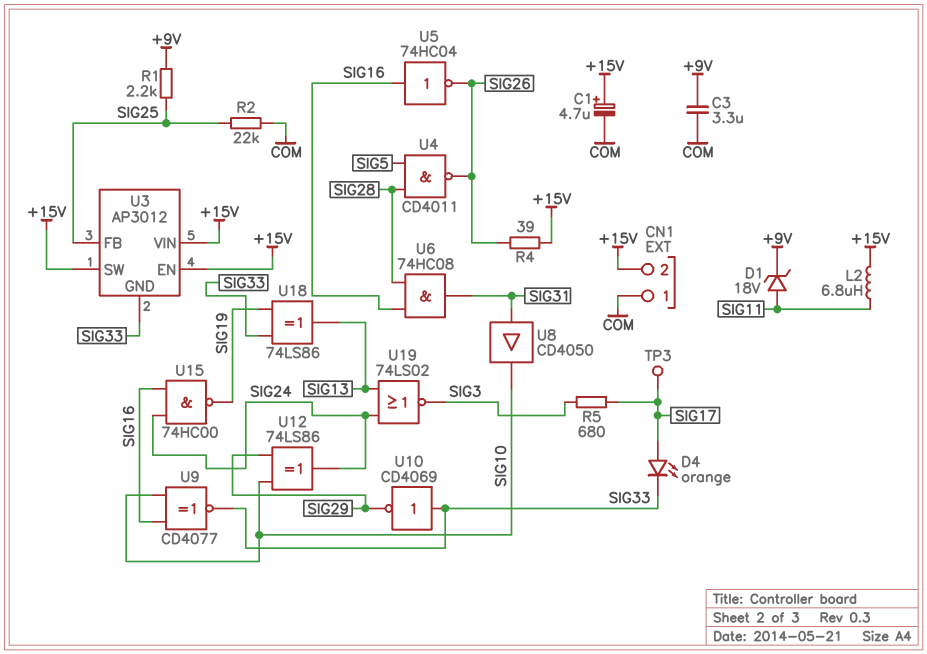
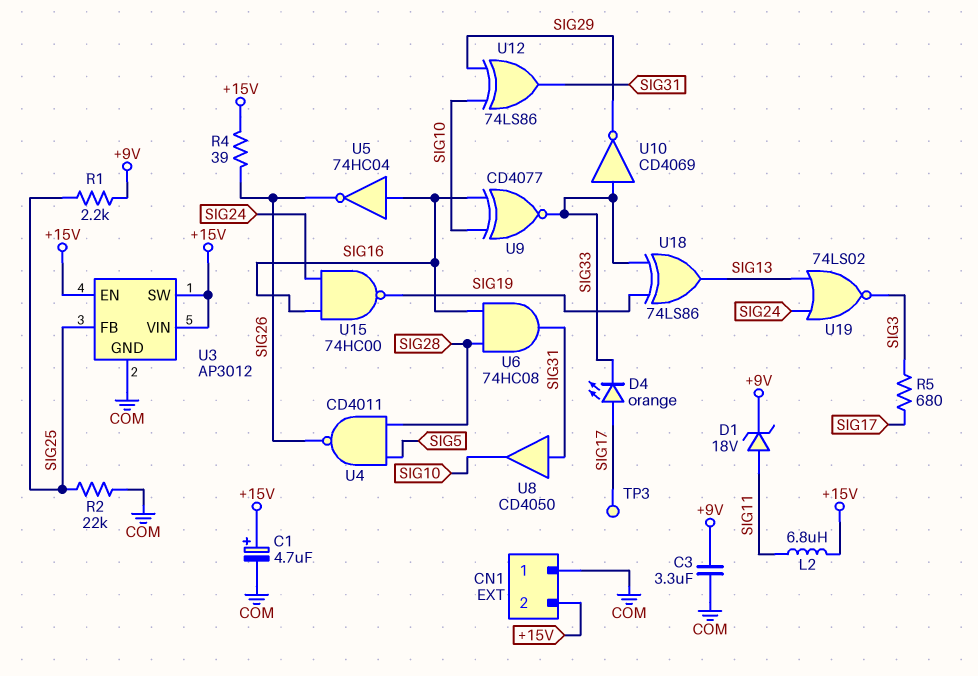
U3 pin GND: SIG33 -> COM
U12: XOR 74LS86 (in SIG10, in SIG29, out SIG24) -> XOR 74LS86 (in SIG10, in SIG29, out SIG31)

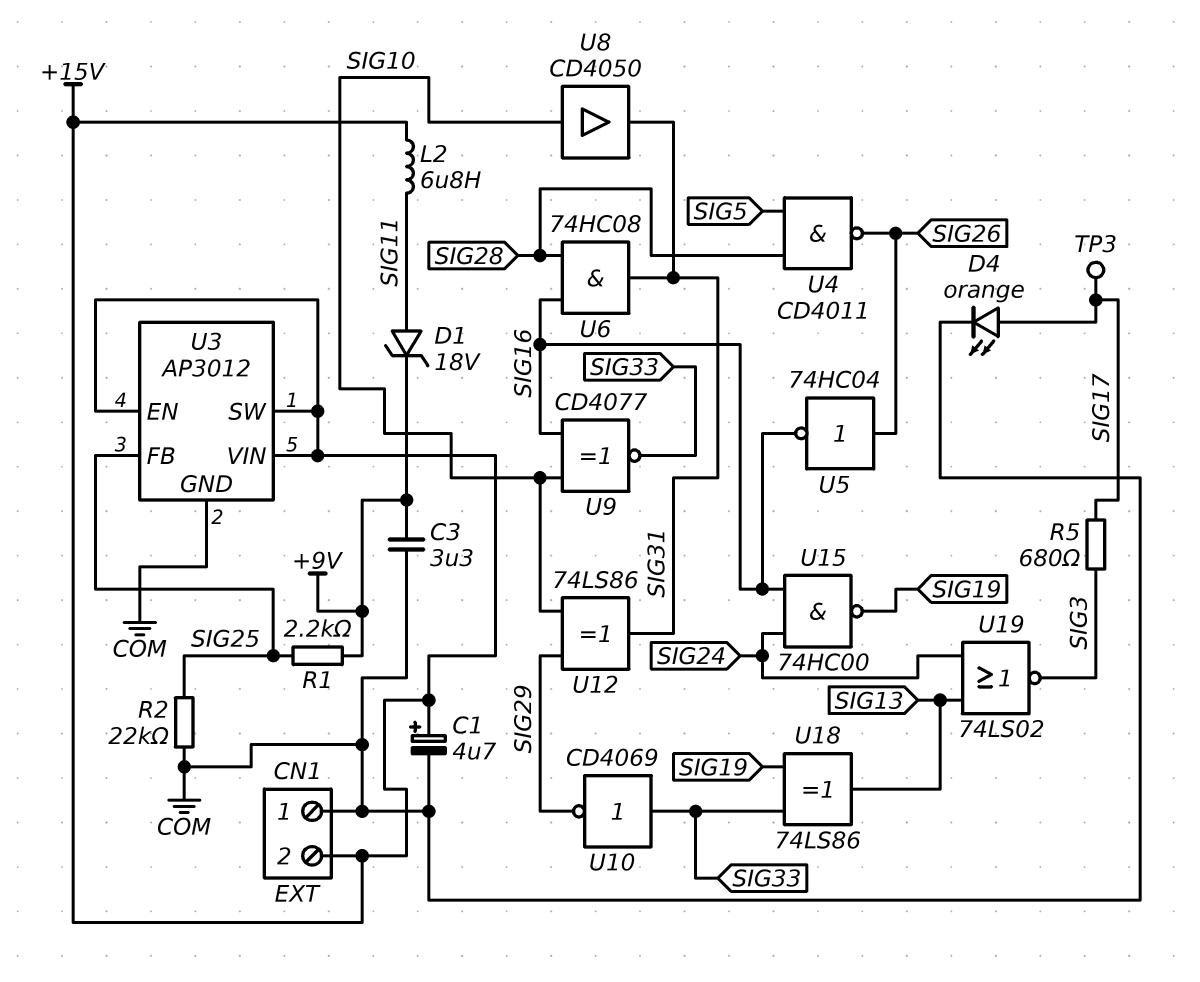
D4: LED orange (A SIG17, K SIG33) -> LED orange (A SIG17, K COM)
R4: 39 (+15V, SIG26) -> none
U5: NOT 74HC04 (in SIG16, out SIG26) -> NOT 74HC04 (in SIG26, out SIG16)
U8: buffer CD4050 (in SIG31, out SIG10) -> buffer CD4050 (in SIG10, out SIG31)

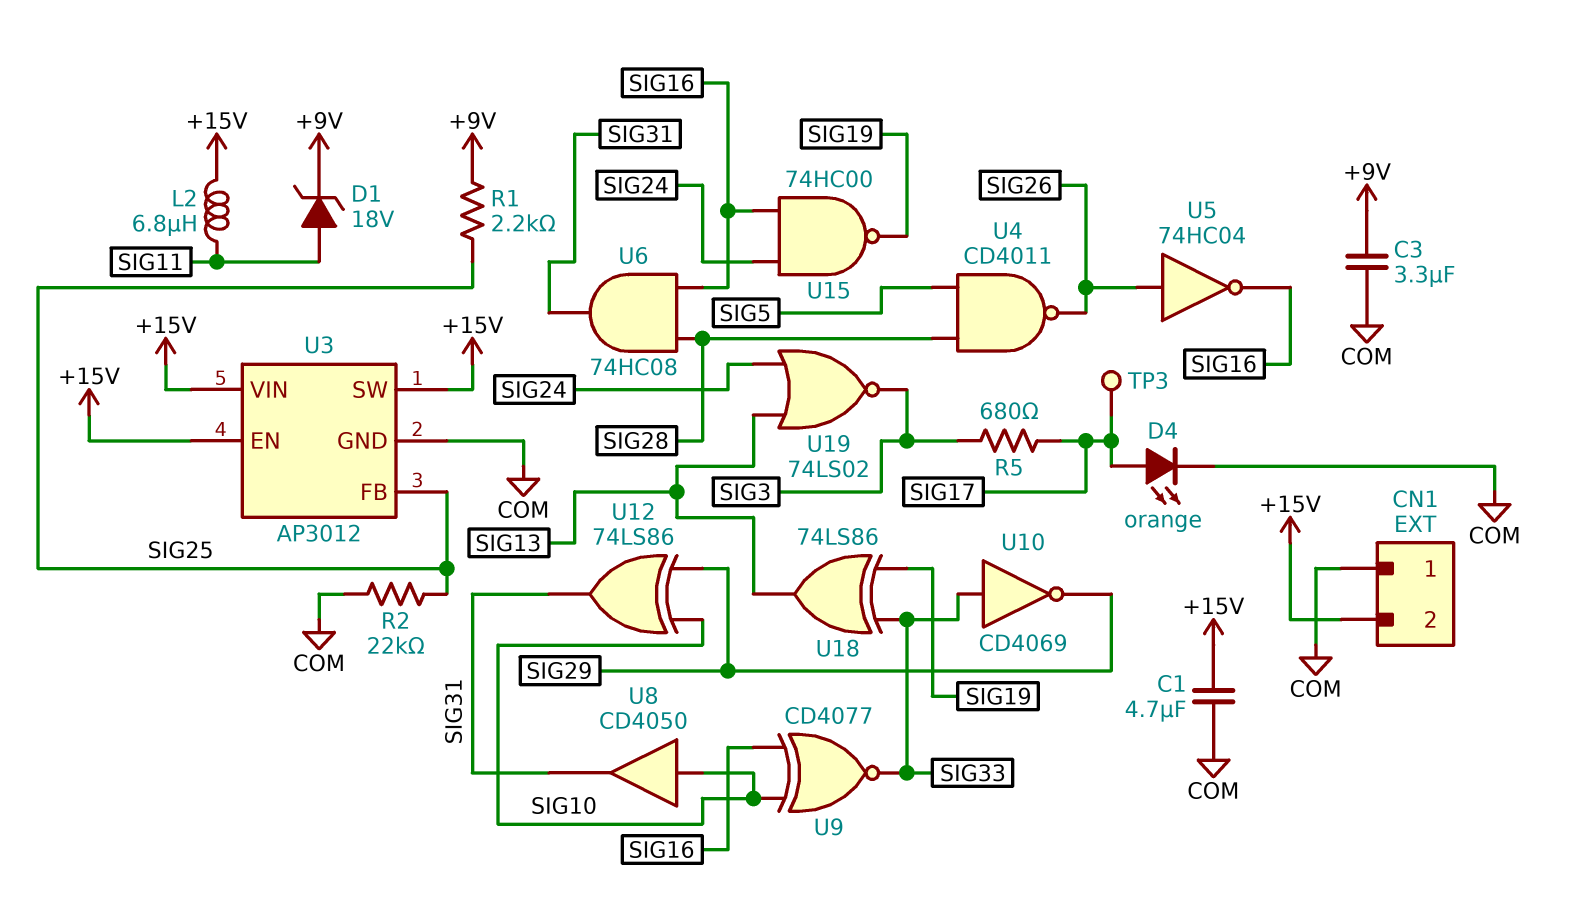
C1: 4.7uF (plus +15V, minus COM) -> 4.7uF (+15V, COM)

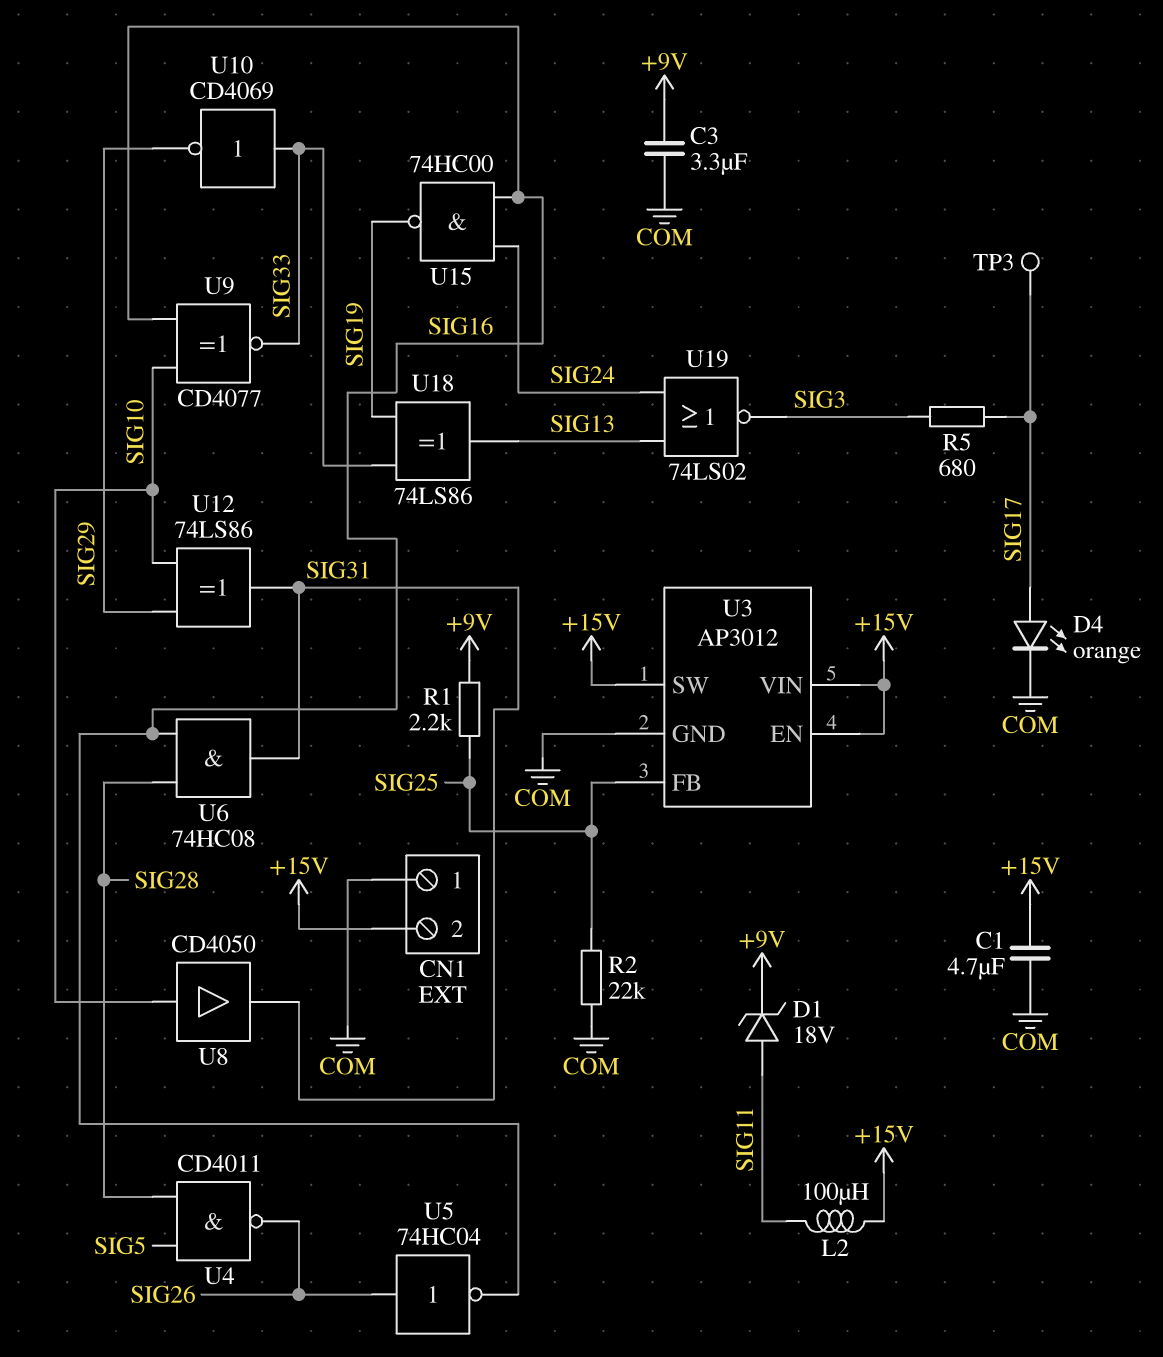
L2: 6.8uH (+15V, SIG11) -> 100uH (+15V, SIG11)

